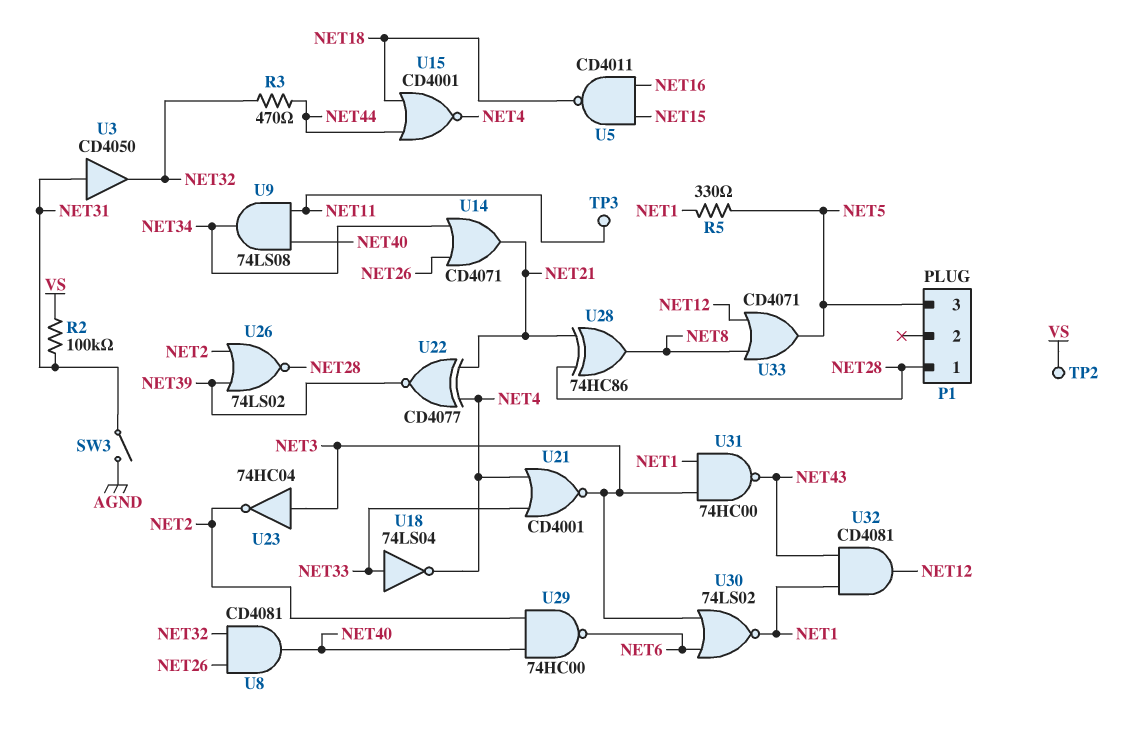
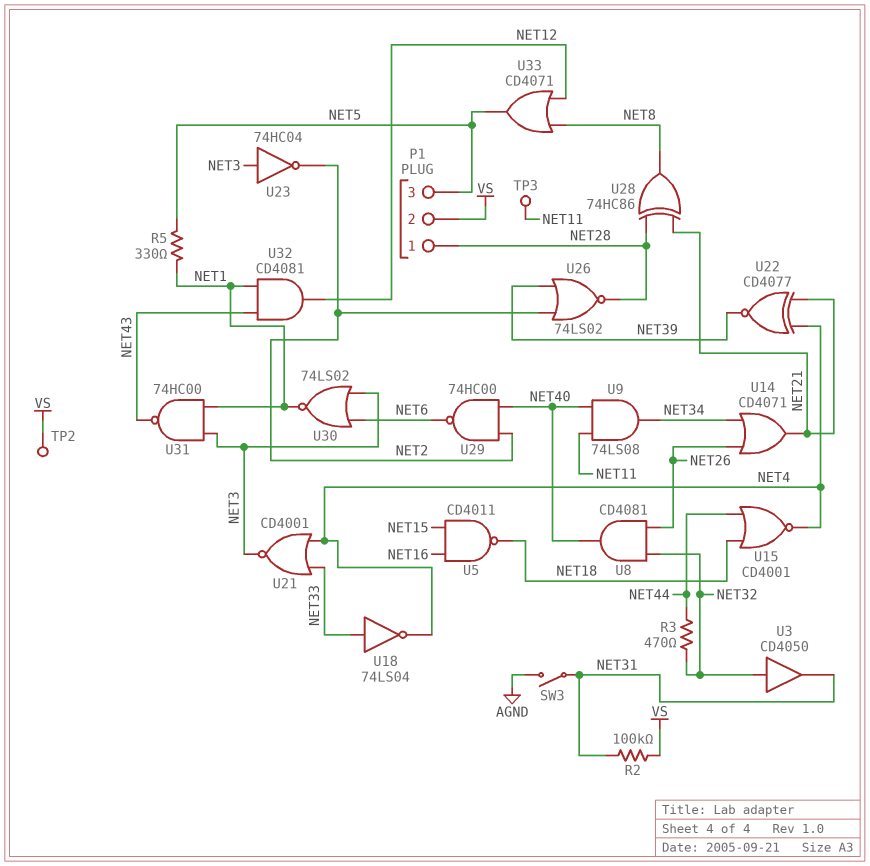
P1 pin 2: none -> VS
U3: buffer CD4050 (in NET31, out NET32) -> buffer CD4050 (in NET32, out NET31)

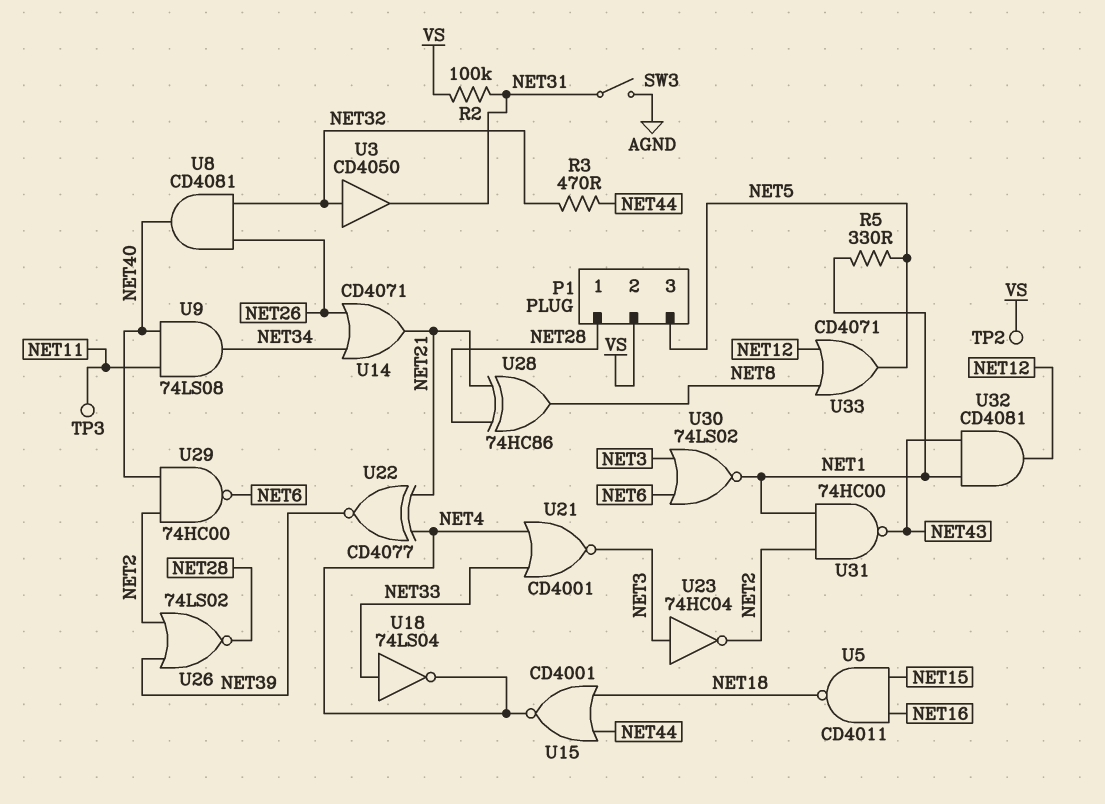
U31: NAND 74HC00 (in NET1, in NET3, out NET43) -> NAND 74HC00 (in NET1, in NET2, out NET43)

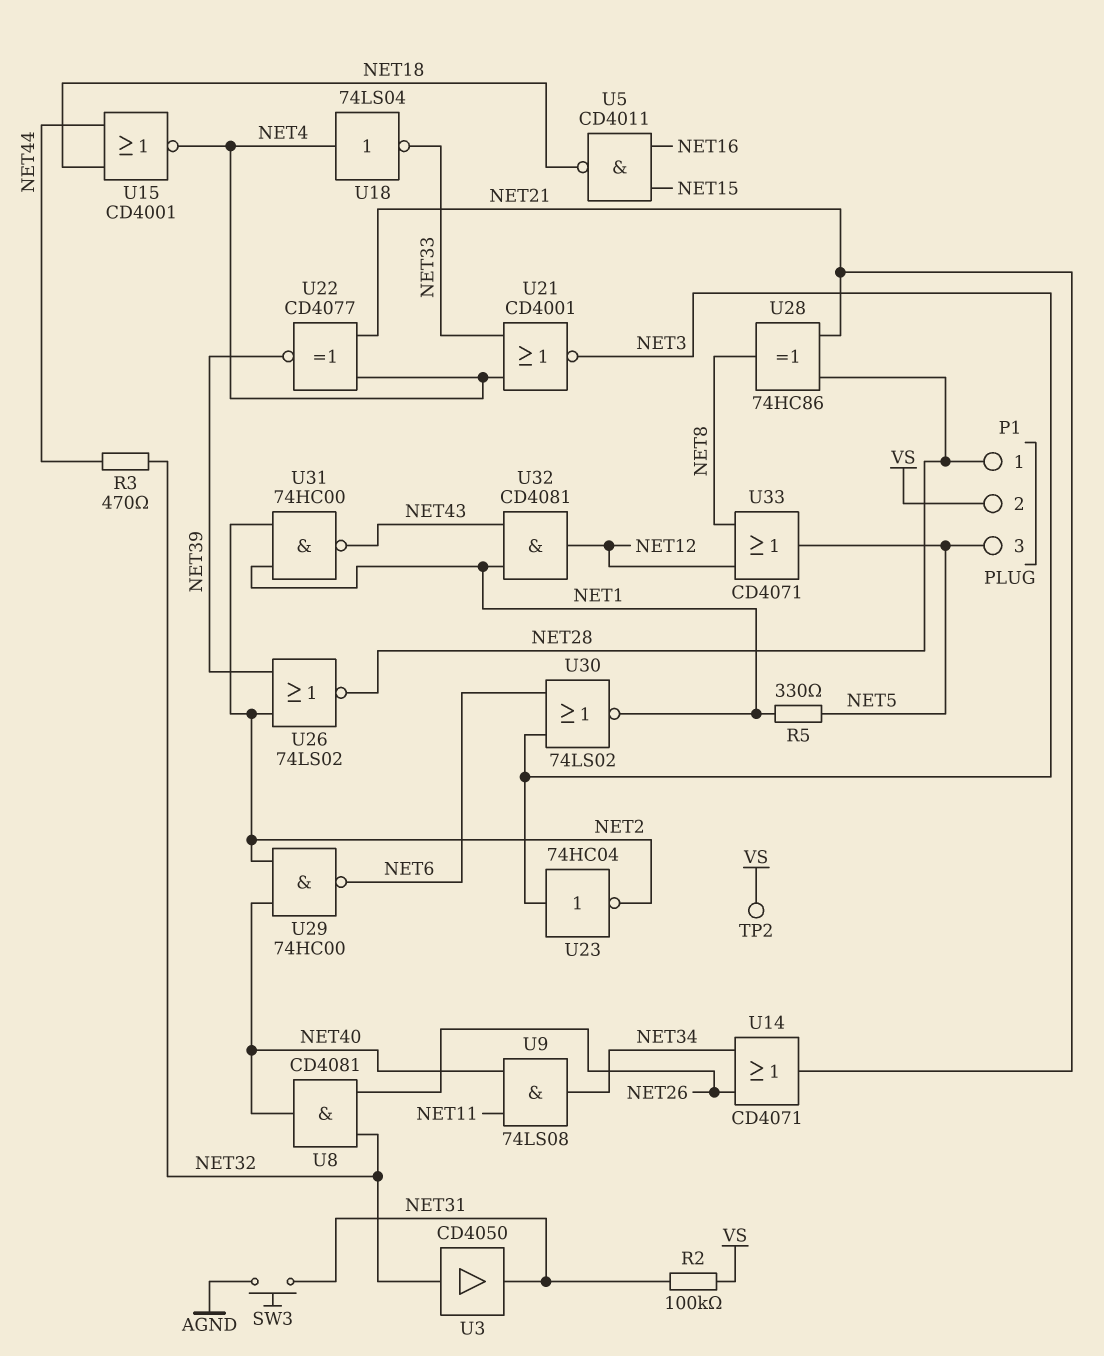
SW3: switch (AGND, NET31) -> button (AGND, NET31)
TP3: test point (NET11) -> none
U18: NOT 74LS04 (in NET33, out NET4) -> NOT 74LS04 (in NET4, out NET33)

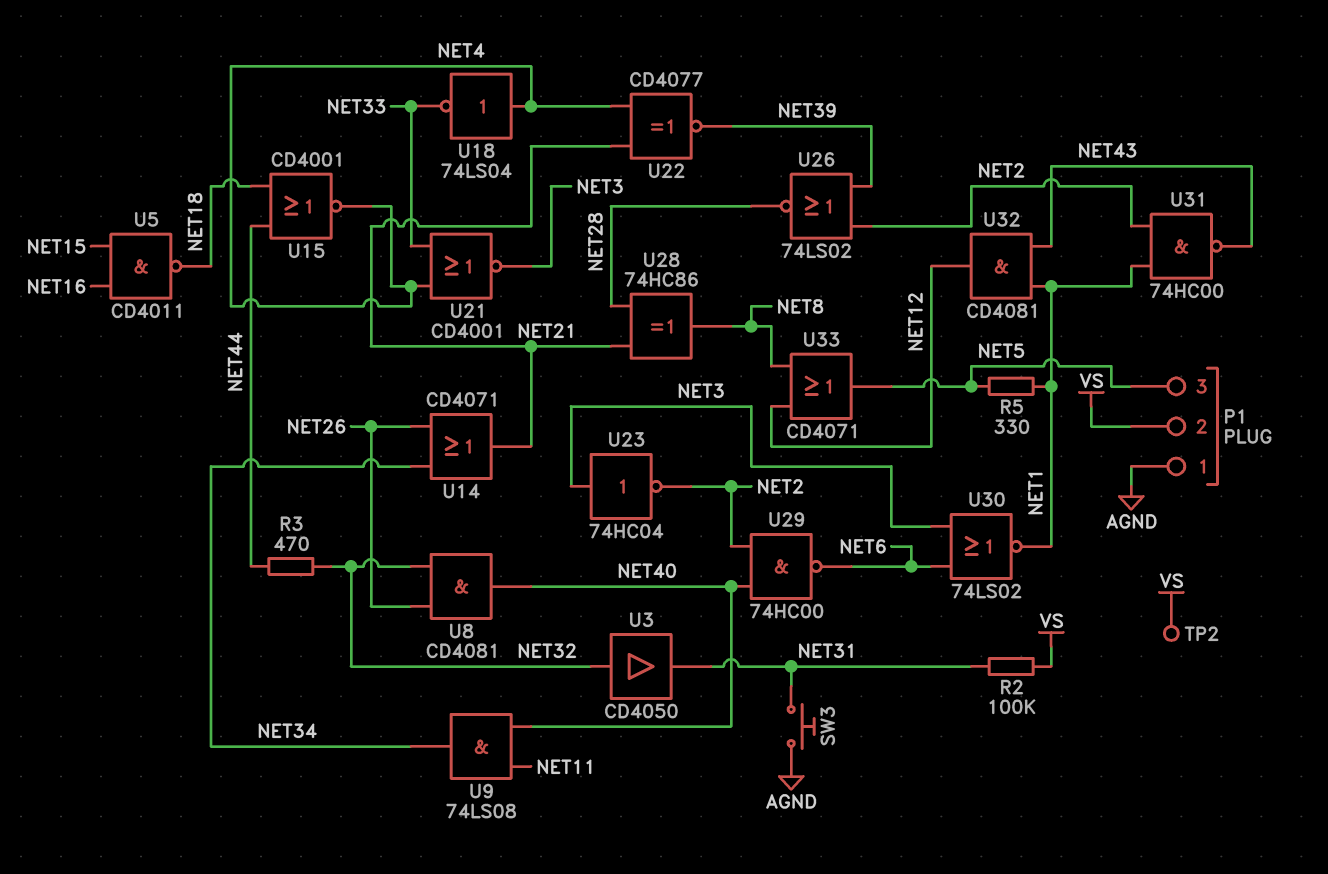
P1 pin 1: NET28 -> AGND

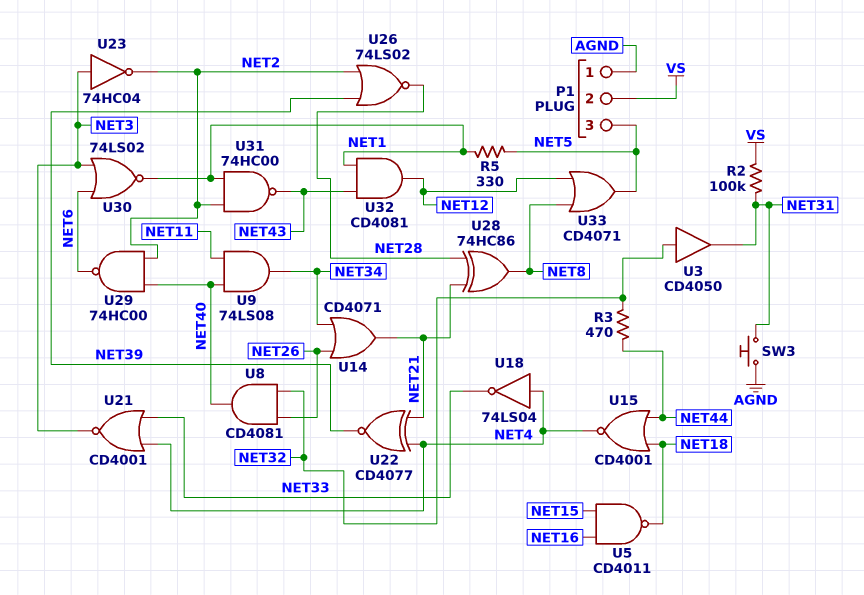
TP2: test point (VS) -> none

